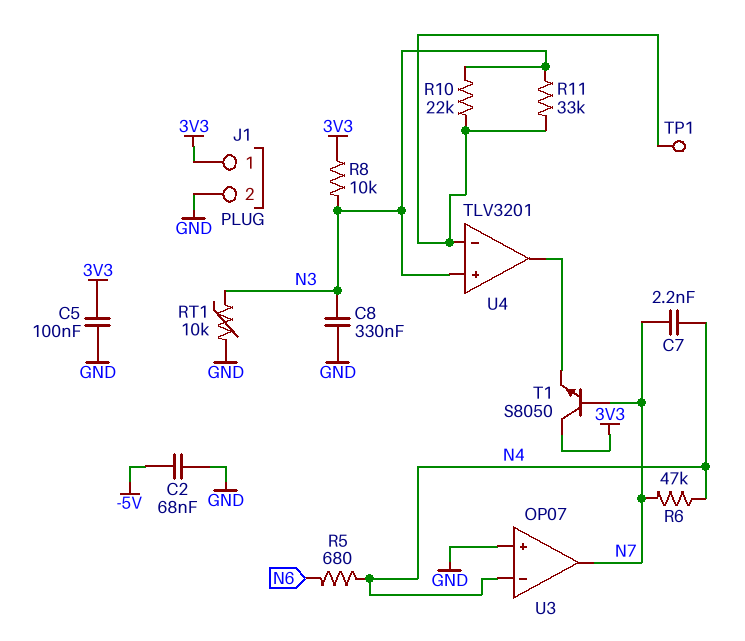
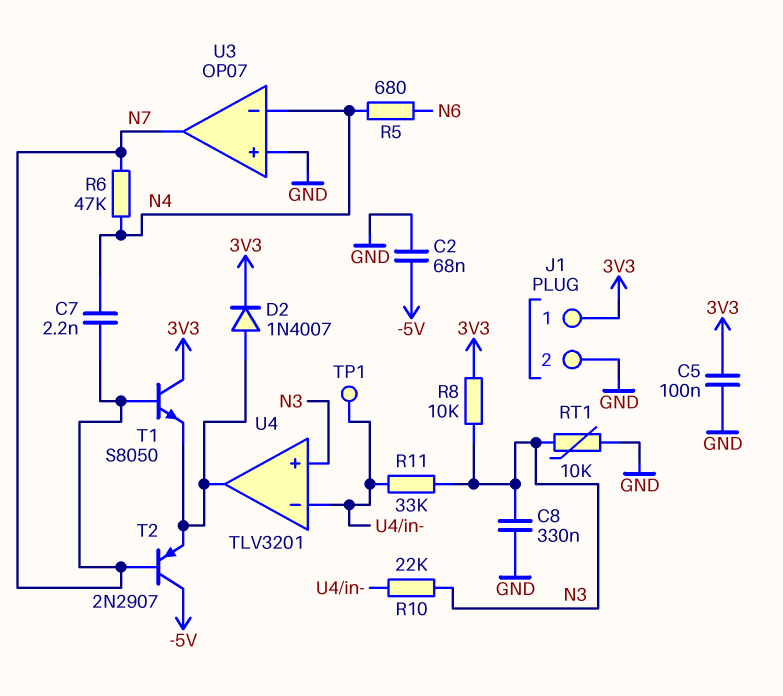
D2: none -> diode 1N4007 (A U4/out, K 3V3)
T2: none -> PNP 2N2907 (B N7, C -5V, E U4/out)

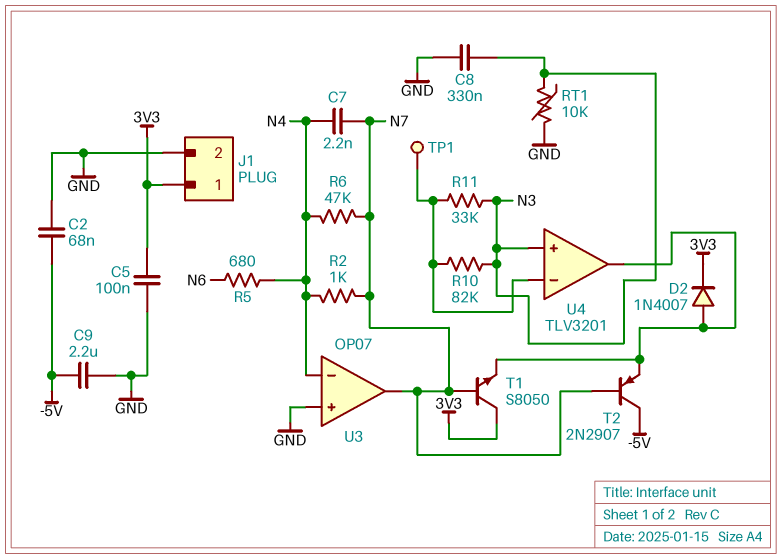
C9: none -> 2.2uF (-5V, GND)
R2: none -> 1k (N4, N7)
R8: 10k (3V3, N3) -> none
R10: 22k (N3, U4/in-) -> 82k (N3, U4/in-)

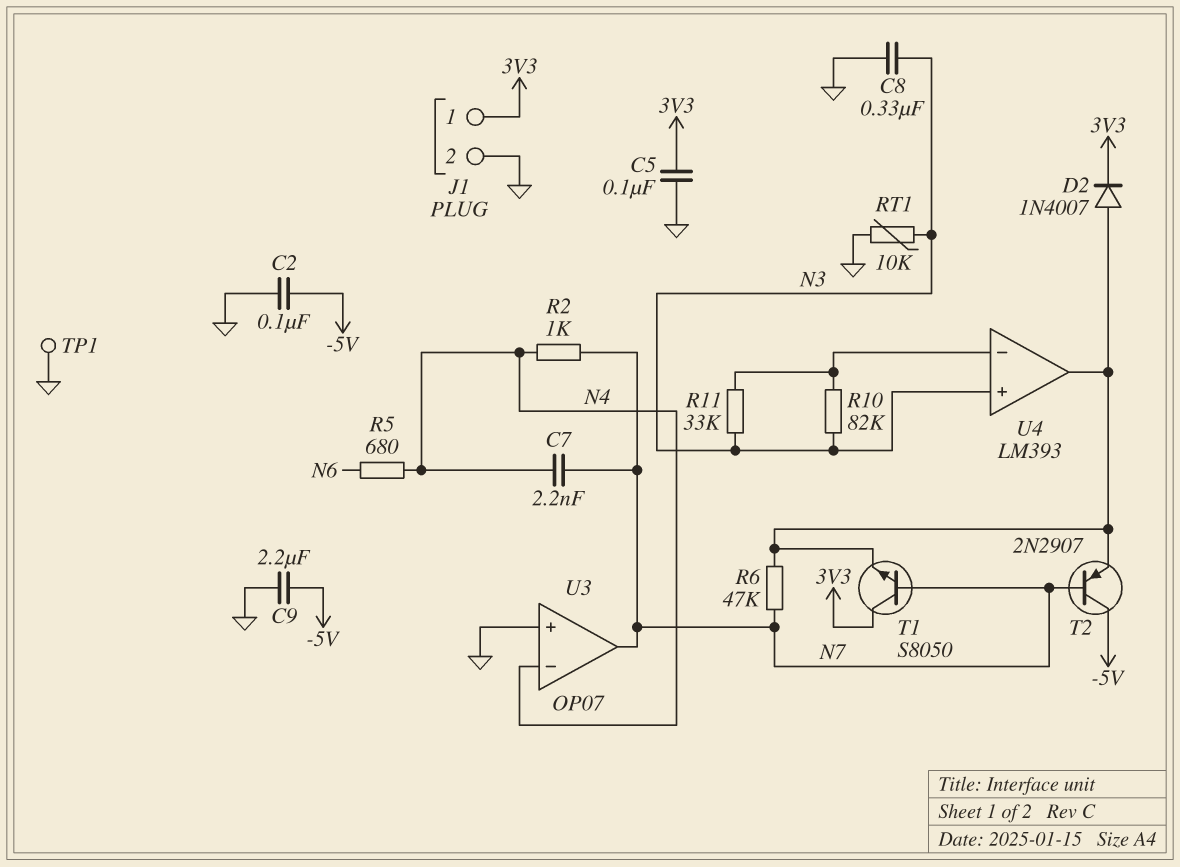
C2: 68nF (-5V, GND) -> 100nF (-5V, GND)
R6: 47k (N4, N7) -> 47k (N7, U4/out)
TP1: test point (U4/in-) -> test point (GND)
U4: TLV3201 -> LM393

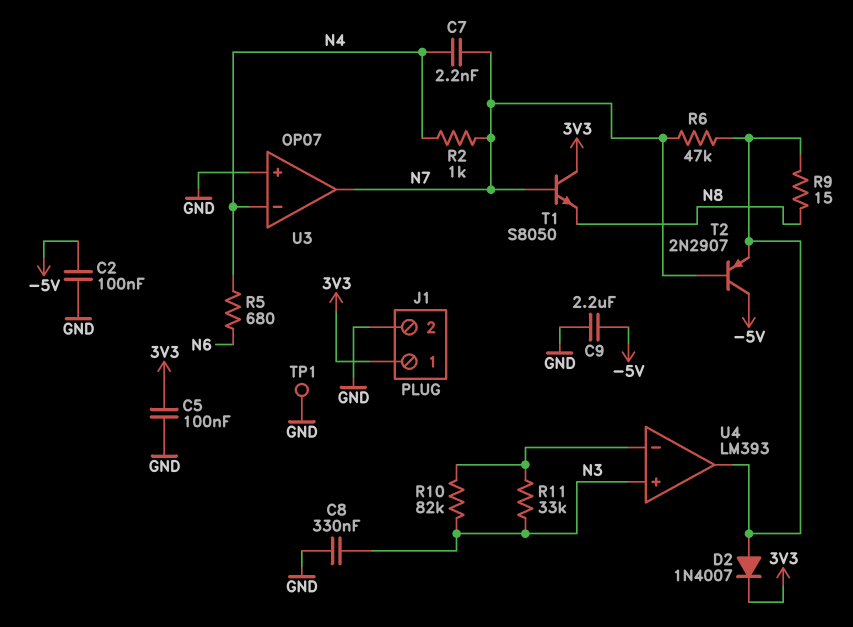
R9: none -> 15 (N8, U4/out)
RT1: 10k (GND, N3) -> none
T1: NPN S8050 (B N7, C 3V3, E U4/out) -> NPN S8050 (B N7, C 3V3, E N8)

